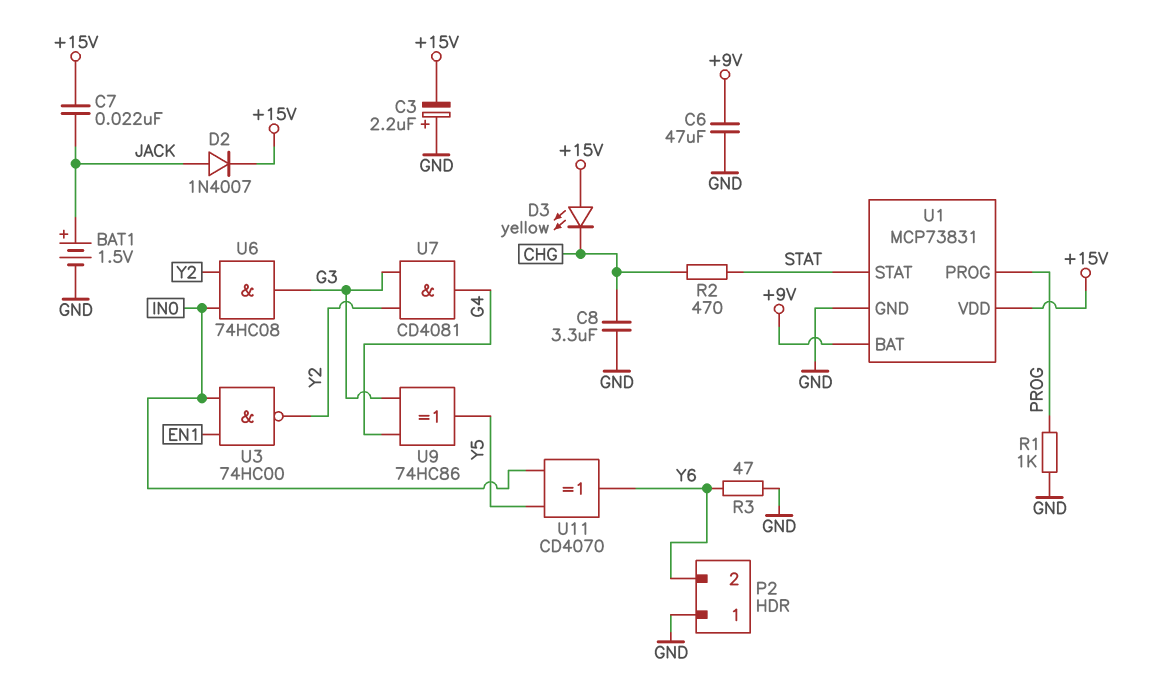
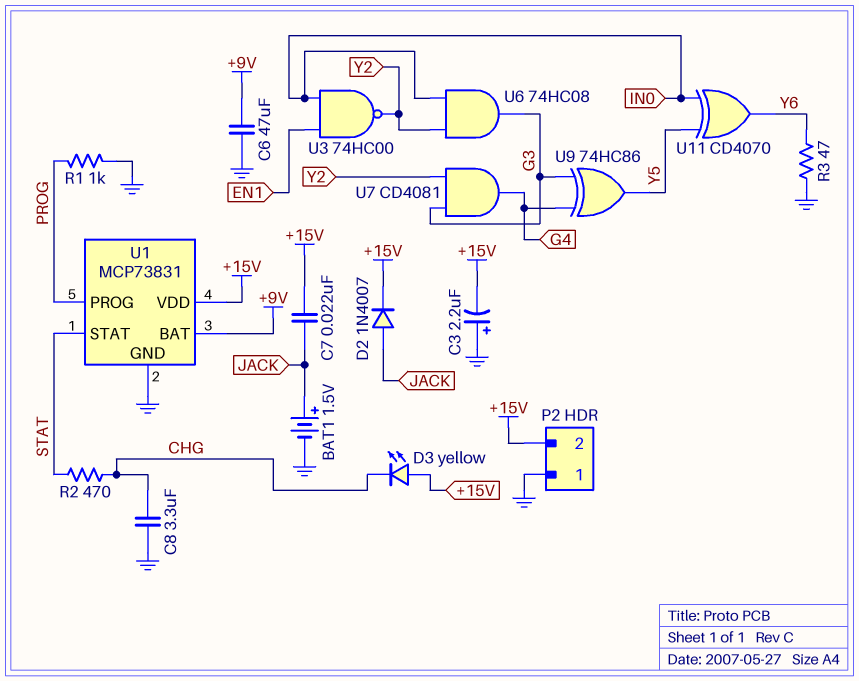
P2 pin 2: Y6 -> +15V

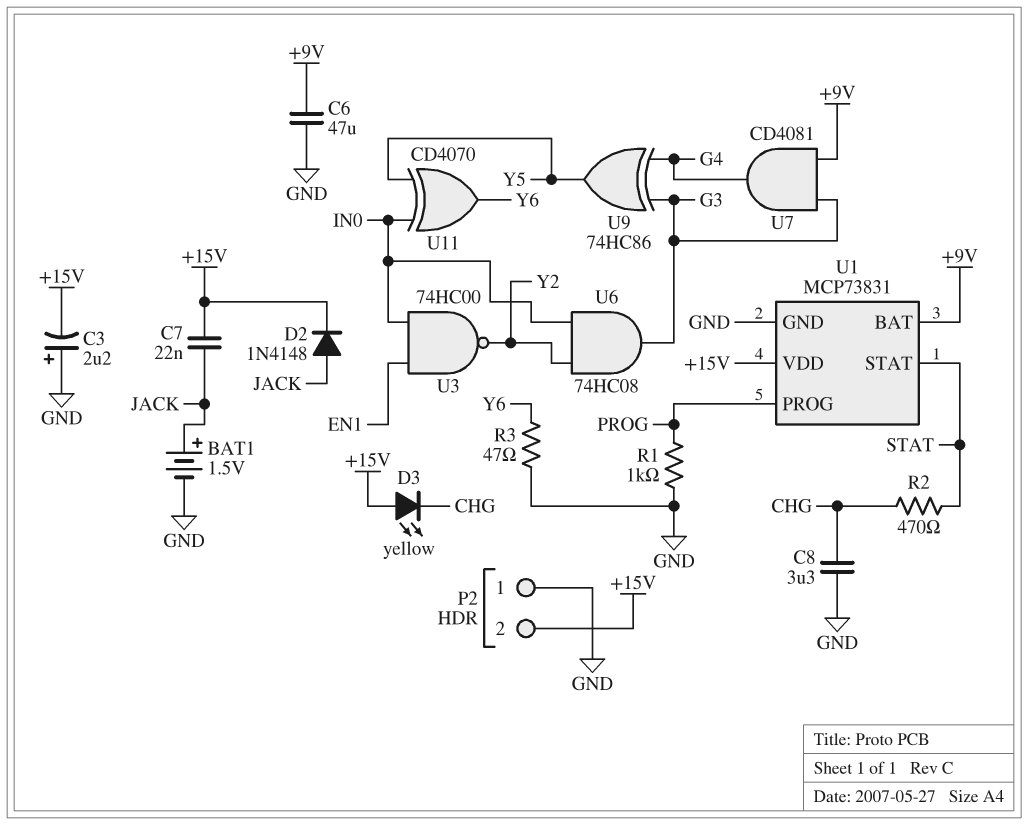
D2: diode 1N4007 (A JACK, K +15V) -> diode 1N4148 (A JACK, K +15V)
U7: AND CD4081 (in G3, in Y2, out G4) -> AND CD4081 (in +9V, in G3, out G4)

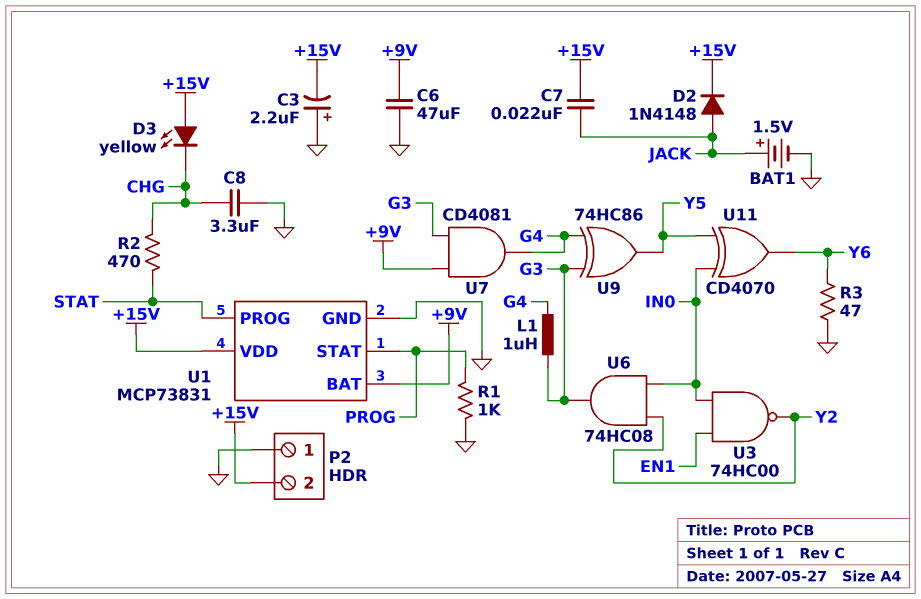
L1: none -> 1uH (G3, G4)
U1 pin PROG: PROG -> STAT
U1 pin STAT: STAT -> PROG

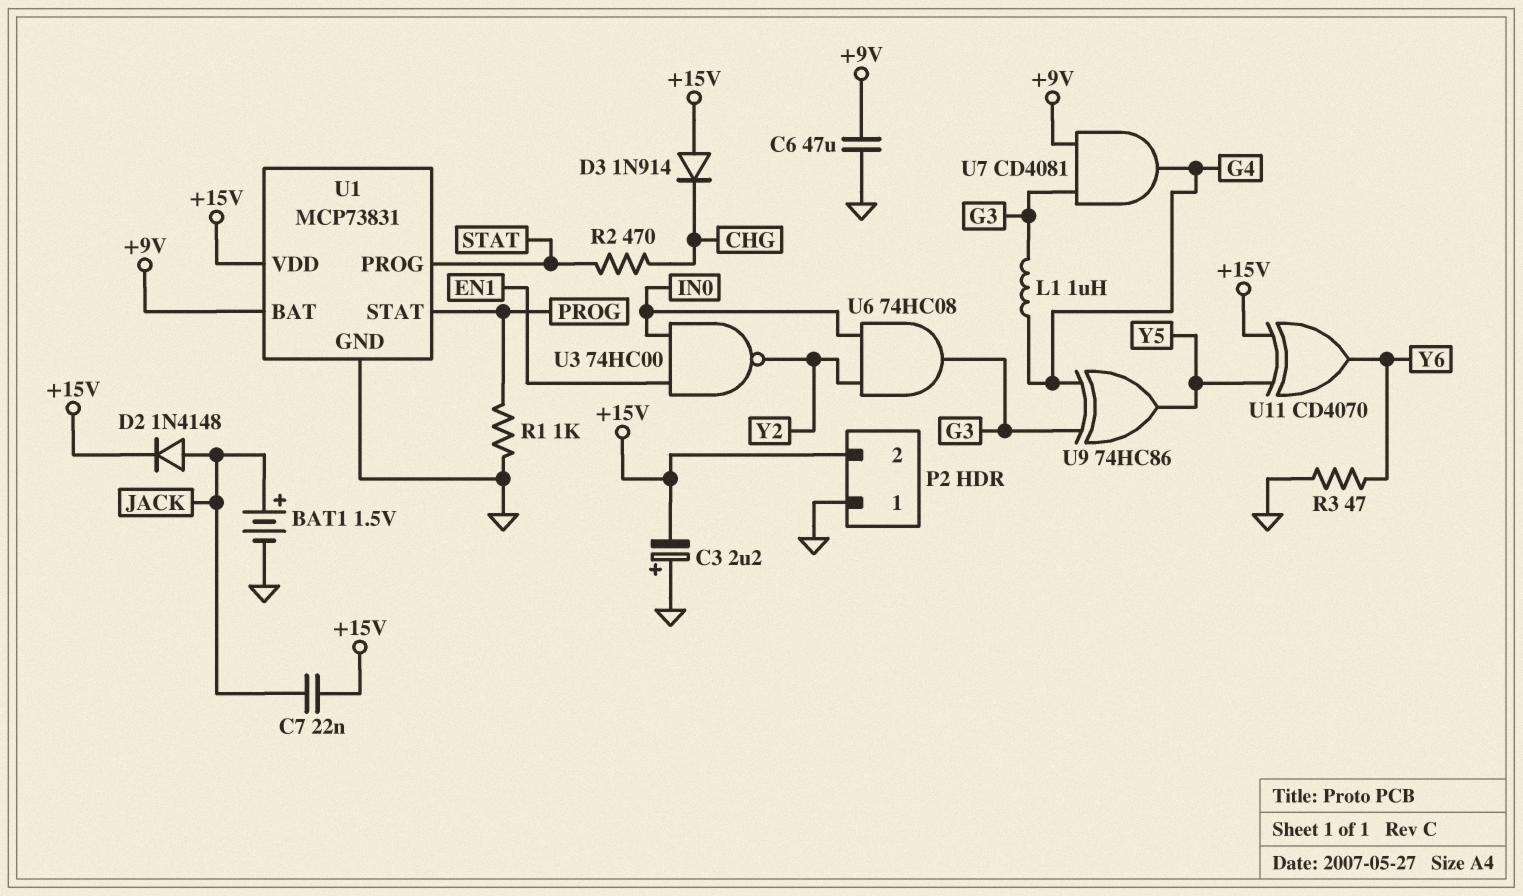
C8: 3.3uF (CHG, GND) -> none
D3: LED yellow (A +15V, K CHG) -> diode 1N914 (A +15V, K CHG)
U11: XOR CD4070 (in IN0, in Y5, out Y6) -> XOR CD4070 (in +15V, in Y5, out Y6)

